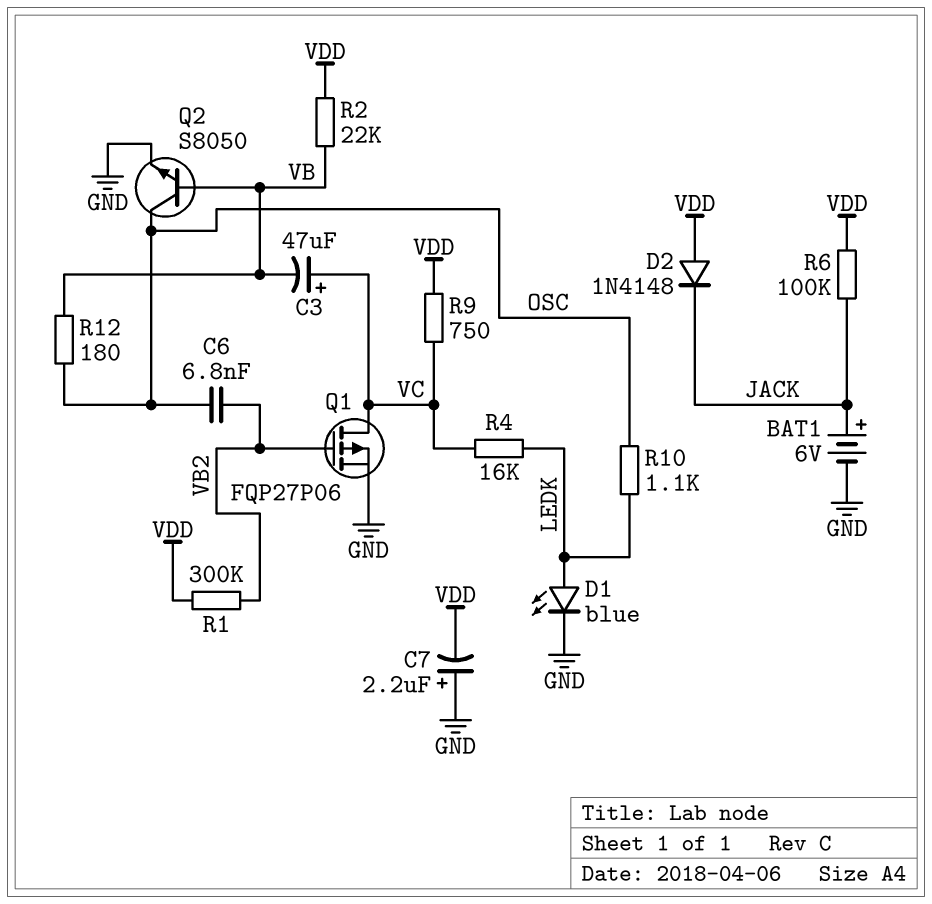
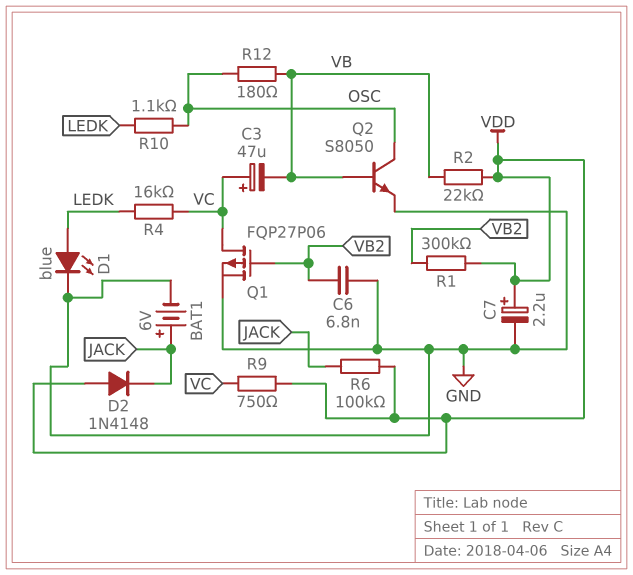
C6: 6.8nF (OSC, VB2) -> 6.8nF (GND, VB2)
C7: 2.2uF (plus GND, minus VDD) -> 2.2uF (plus VDD, minus GND)

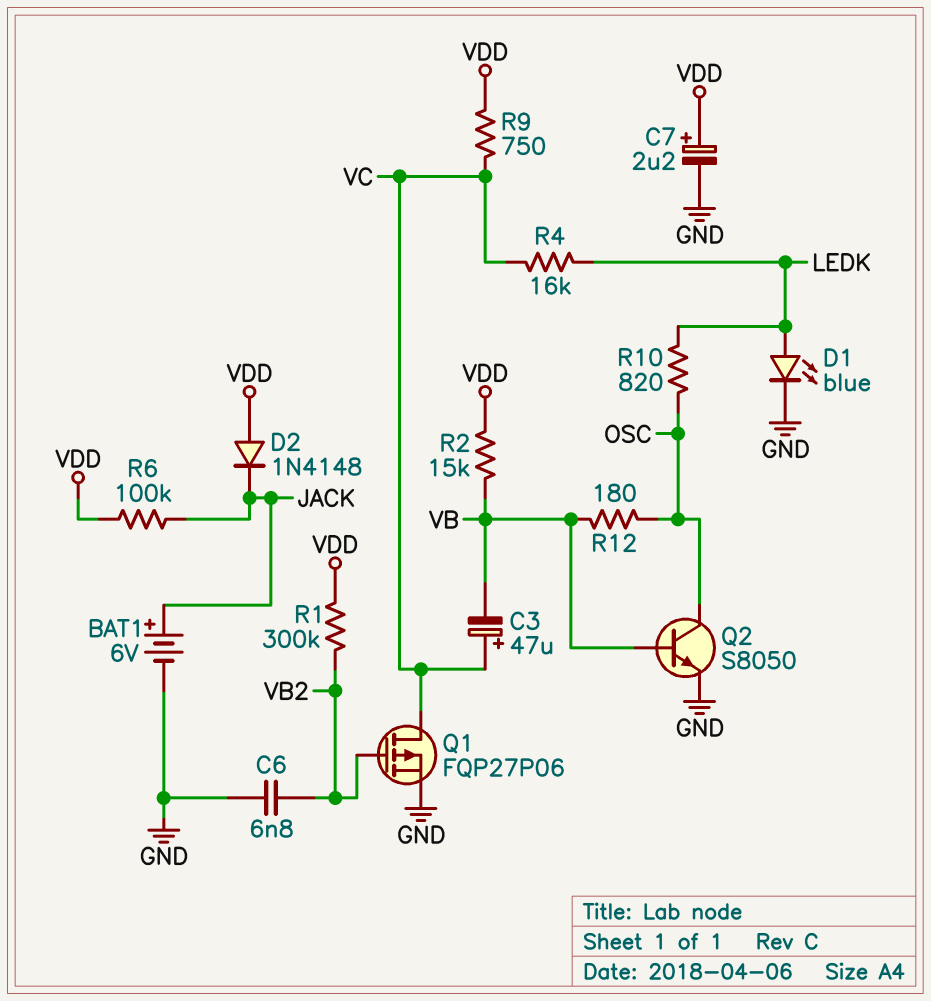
R2: 22k (VB, VDD) -> 15k (VB, VDD)
R10: 1.1k (LEDK, OSC) -> 820 (LEDK, OSC)

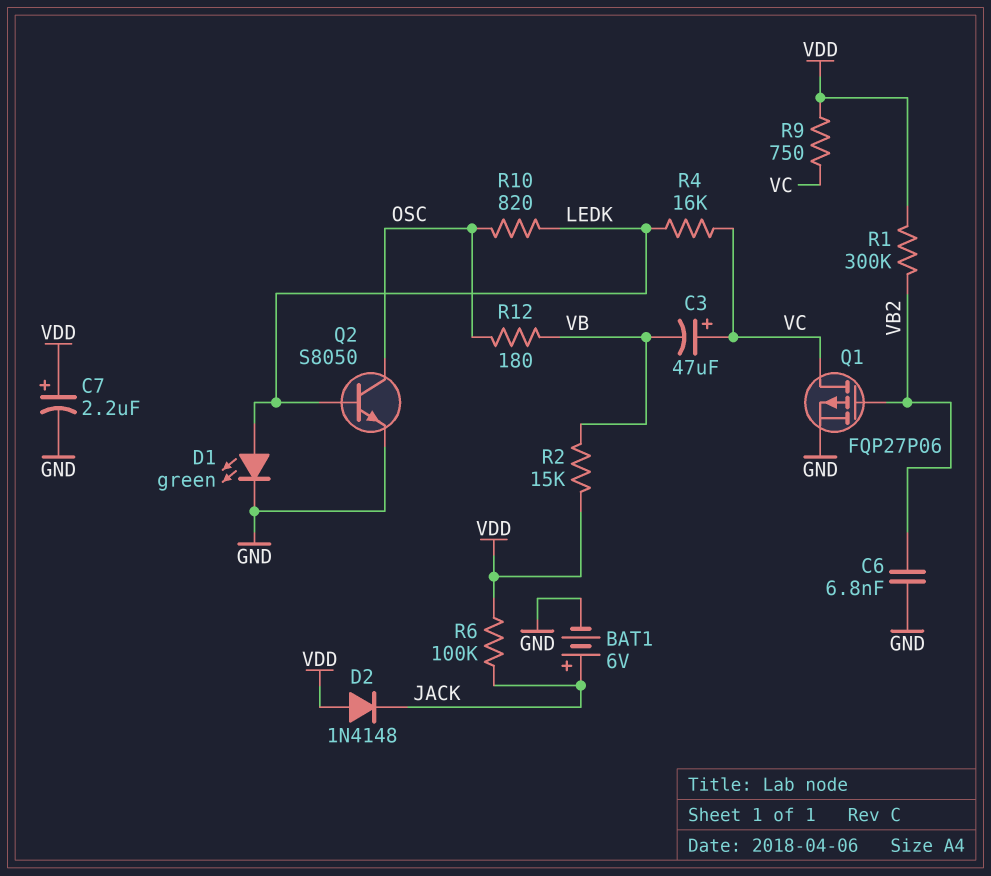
D1: LED blue (A LEDK, K GND) -> LED green (A LEDK, K GND)
Q2: NPN S8050 (B VB, C OSC, E GND) -> NPN S8050 (B LEDK, C OSC, E GND)

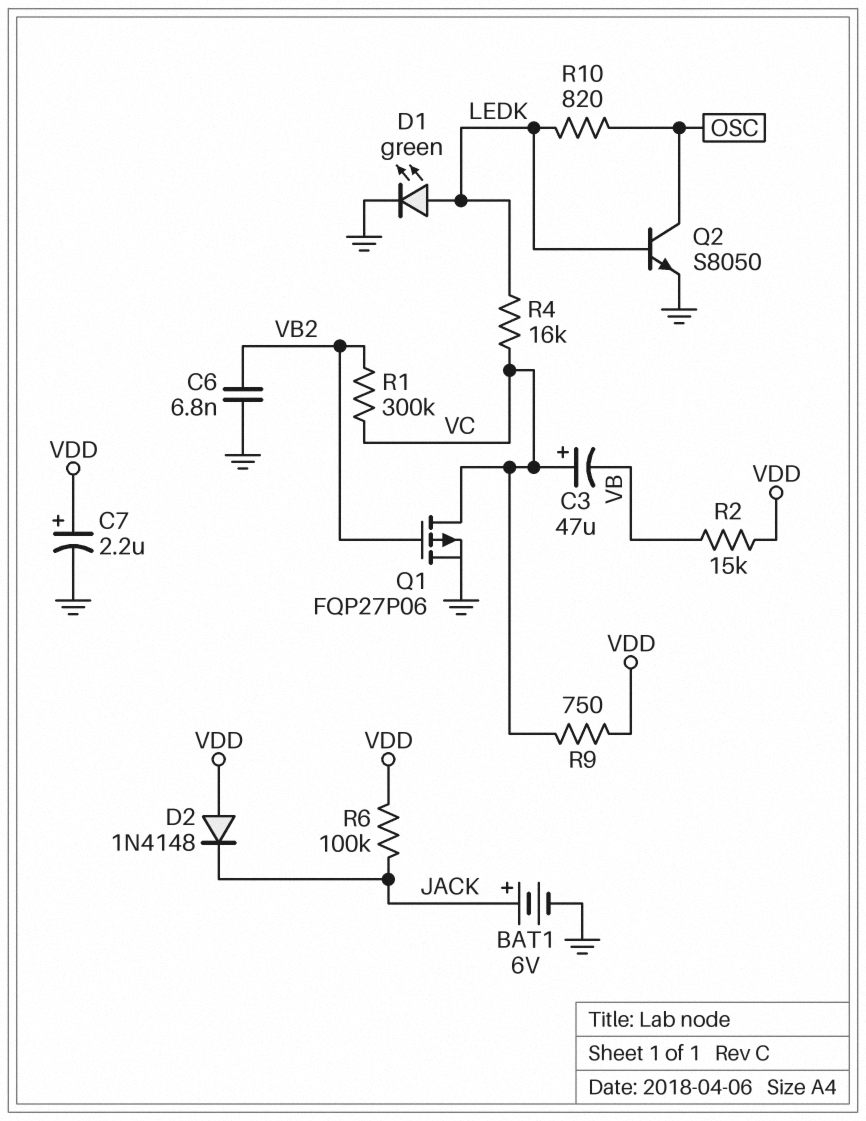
R1: 300k (VB2, VDD) -> 300k (VB2, VC)
R12: 180 (OSC, VB) -> none

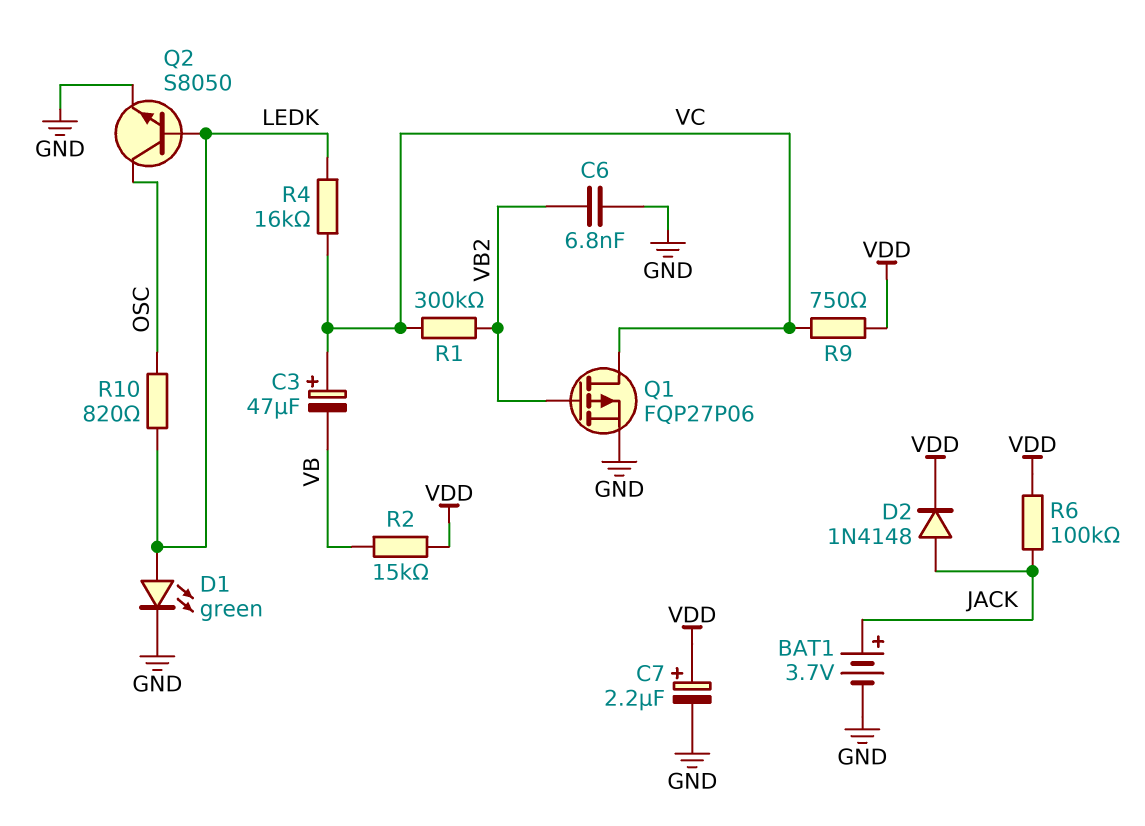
BAT1: 6V (plus JACK, minus GND) -> 3.7V (plus JACK, minus GND)
D2: diode 1N4148 (A VDD, K JACK) -> diode 1N4148 (A JACK, K VDD)

